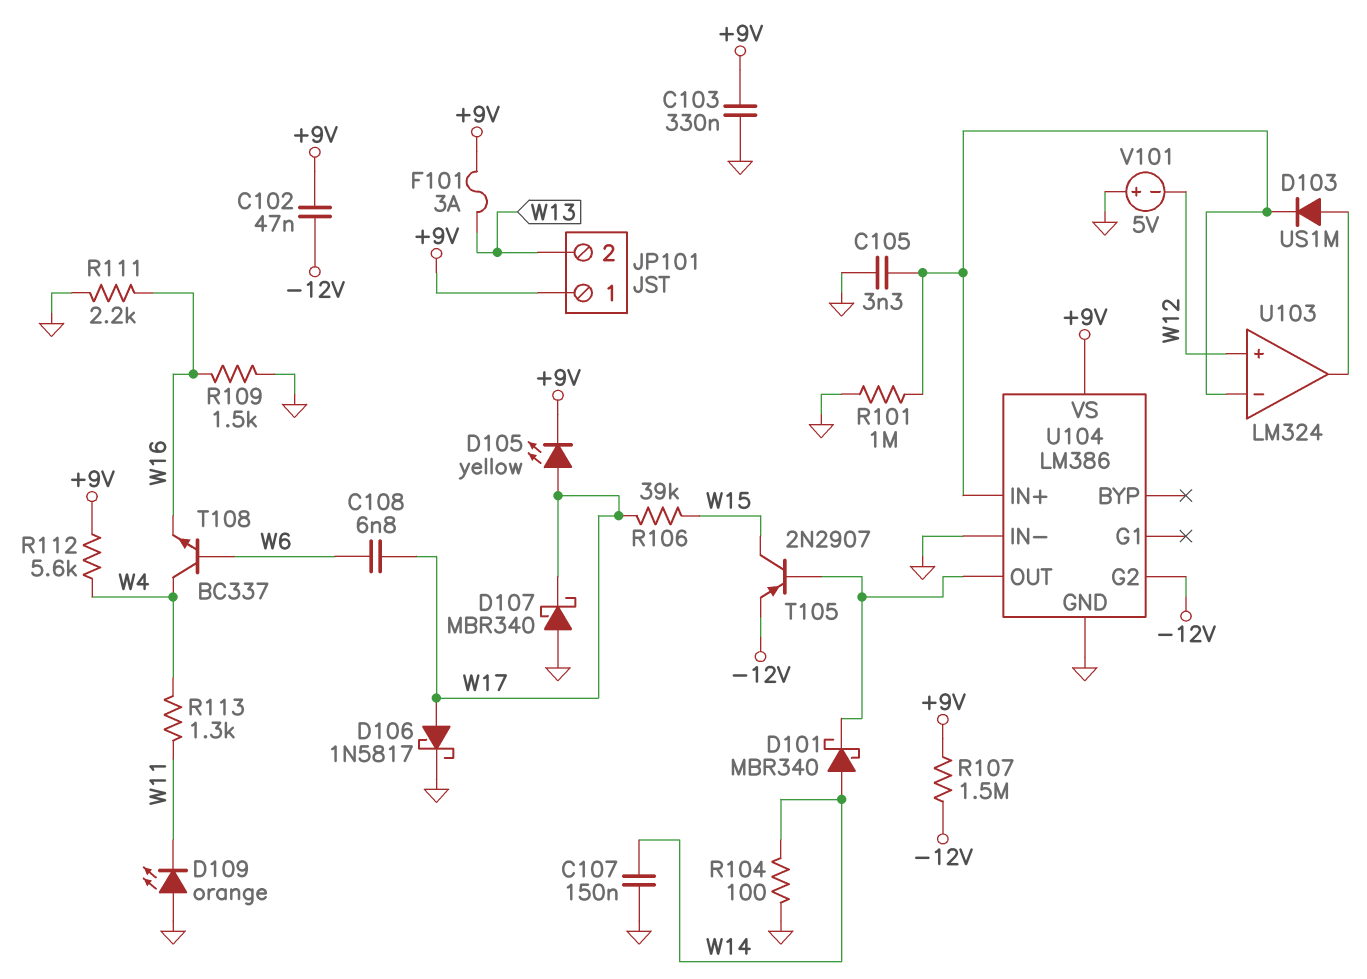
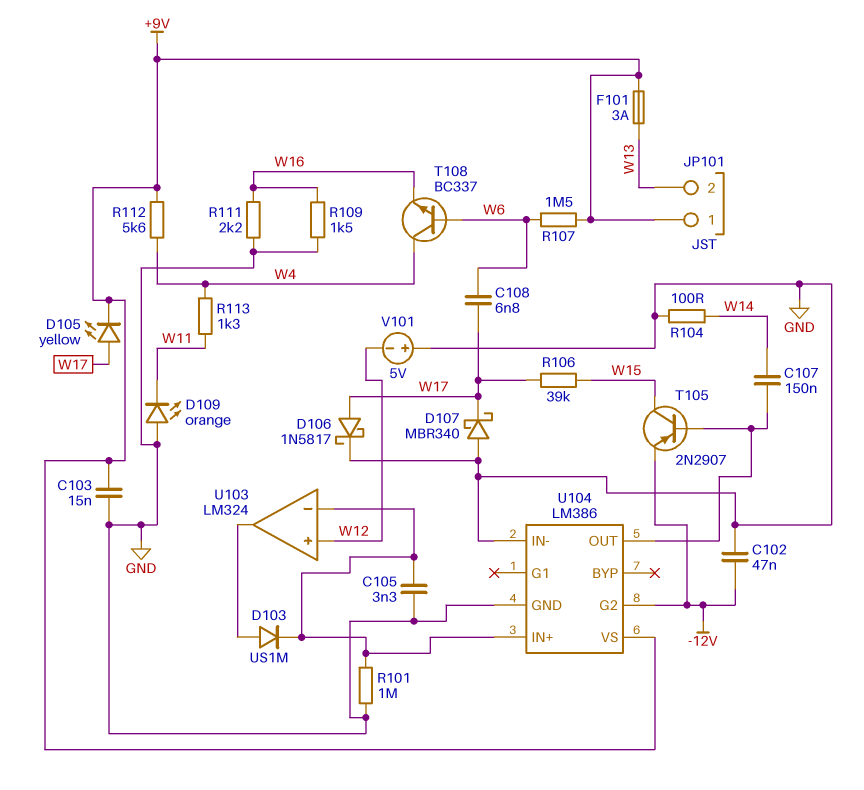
C102: 47nF (+9V, -12V) -> 47nF (-12V, GND)
C103: 330nF (+9V, GND) -> 15nF (+9V, GND)
C107: 150nF (GND, W14) -> 150nF (U104/OUT, W14)
D101: schottky MBR340 (A W14, K U104/OUT) -> none
R107: 1.5M (+9V, -12V) -> 1.5M (+9V, W6)

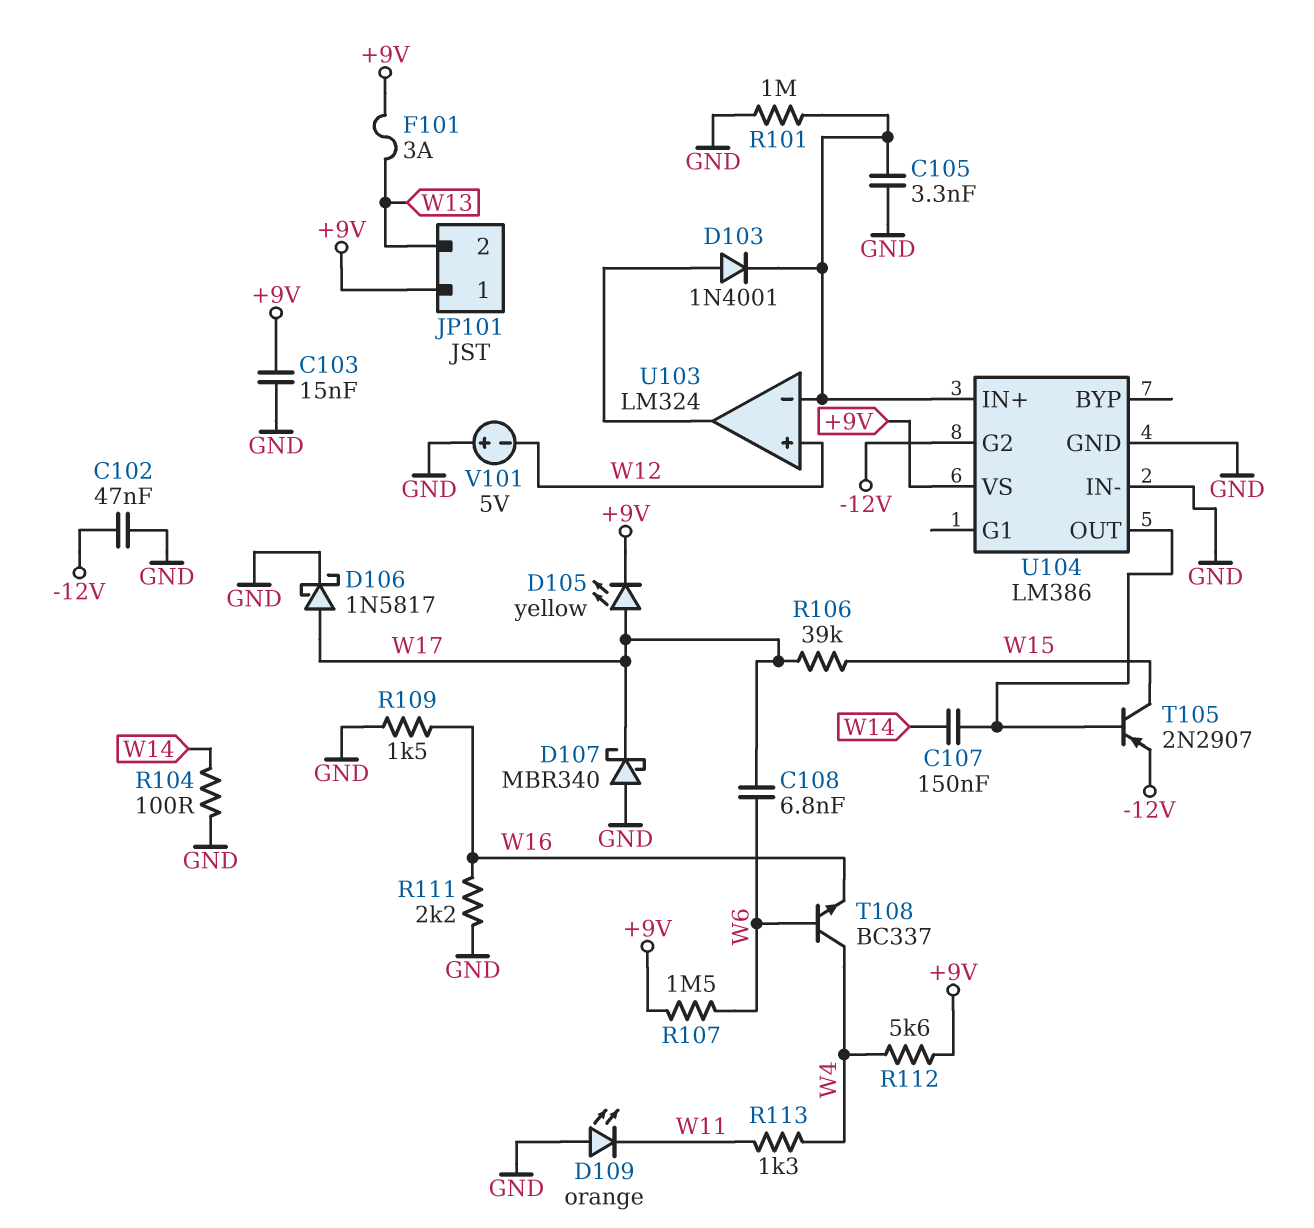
D103: diode US1M (A U103/out, K U103/in-) -> diode 1N4001 (A U103/out, K U103/in-)

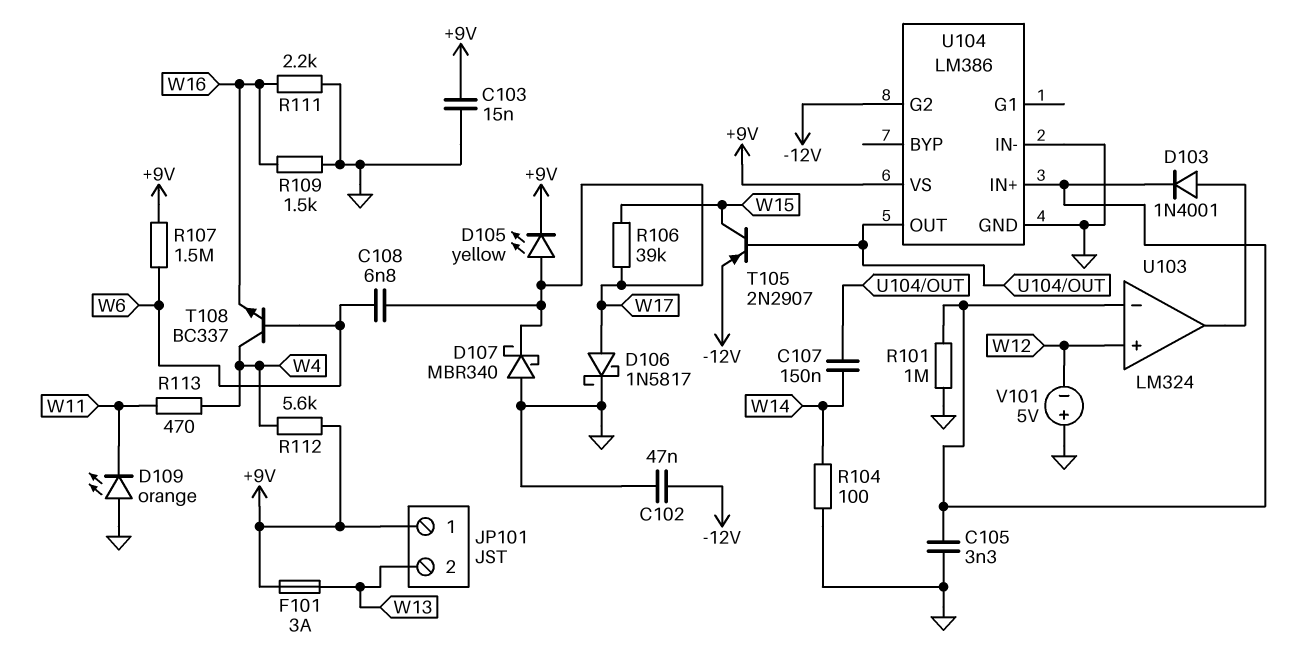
R113: 1.3k (W4, W11) -> 470 (W4, W11)

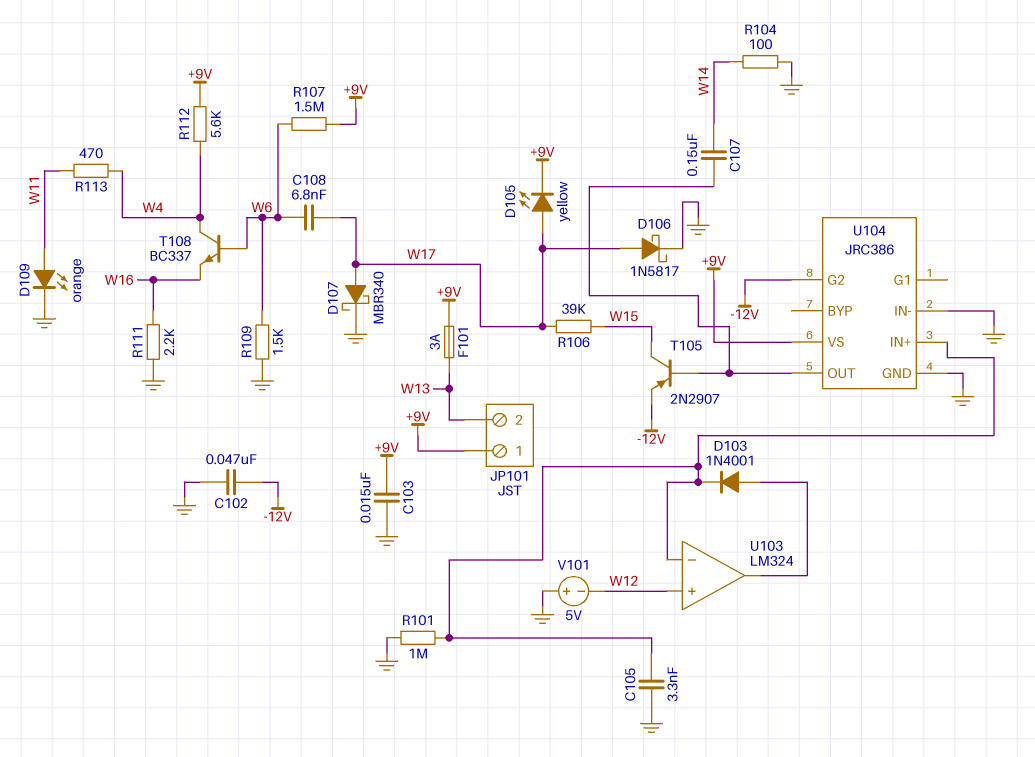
D107: schottky MBR340 (A GND, K W17) -> schottky MBR340 (A W17, K GND)
D109: LED orange (A GND, K W11) -> LED orange (A W11, K GND)
R109: 1.5k (GND, W16) -> 1.5k (GND, W6)
U104: LM386 -> JRC386

